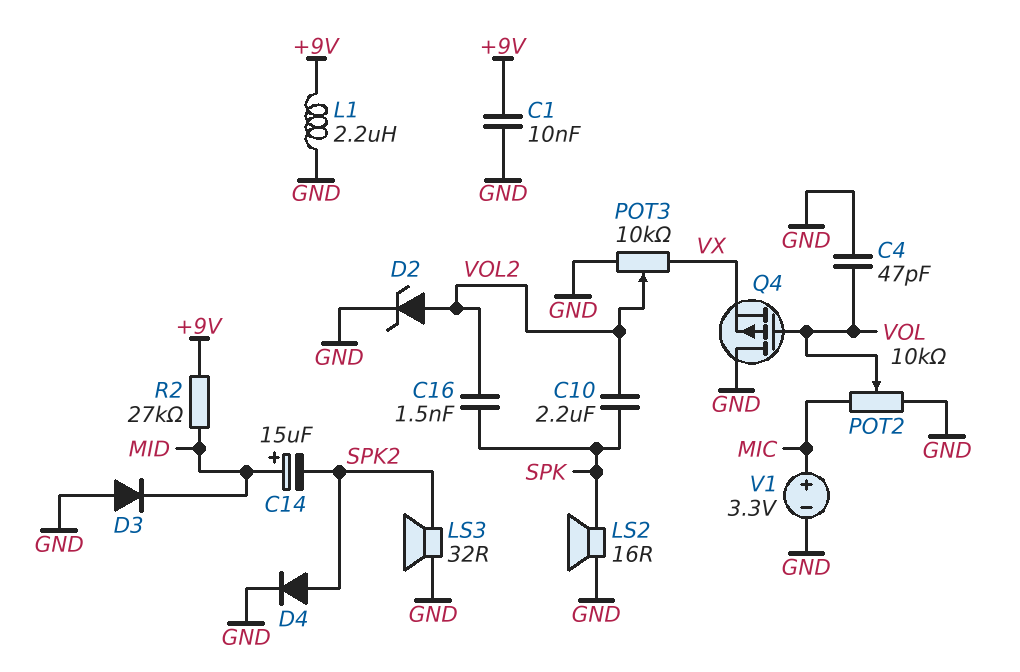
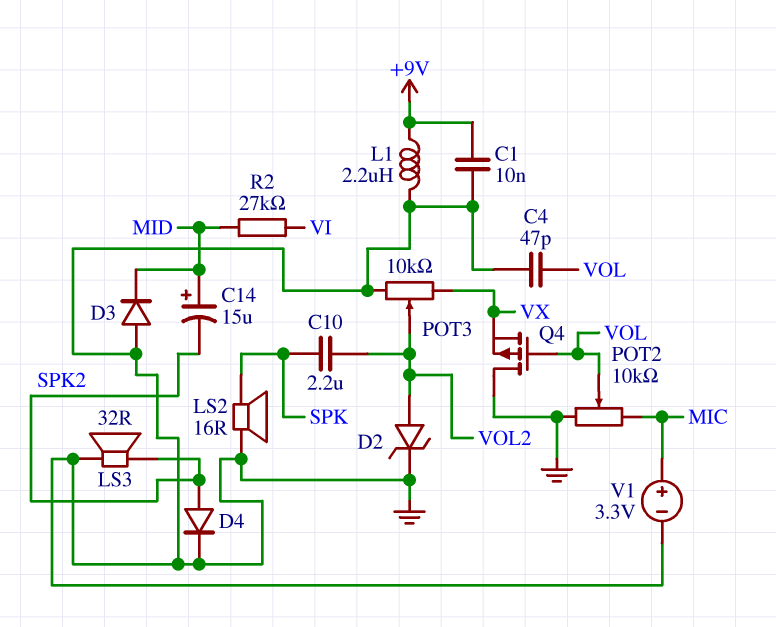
C16: 1.5nF (SPK, VOL2) -> none
R2: 27k (+9V, MID) -> 27k (MID, VI)

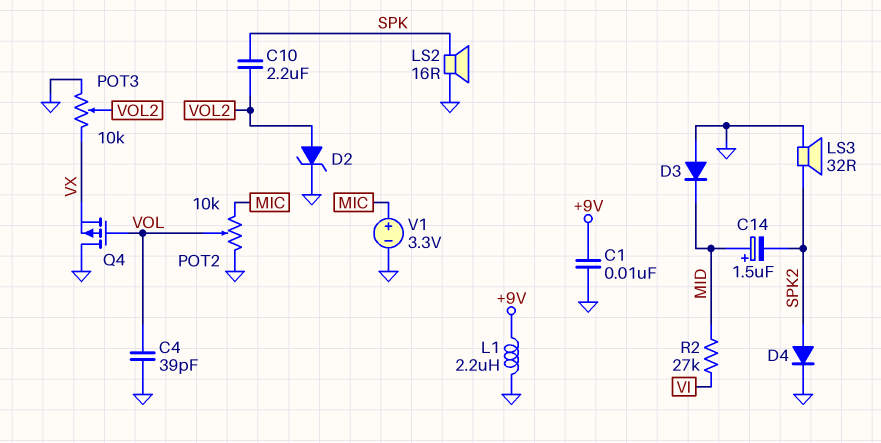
C4: 47pF (GND, VOL) -> 39pF (GND, VOL)
C14: 15uF (plus MID, minus SPK2) -> 1.5uF (plus MID, minus SPK2)

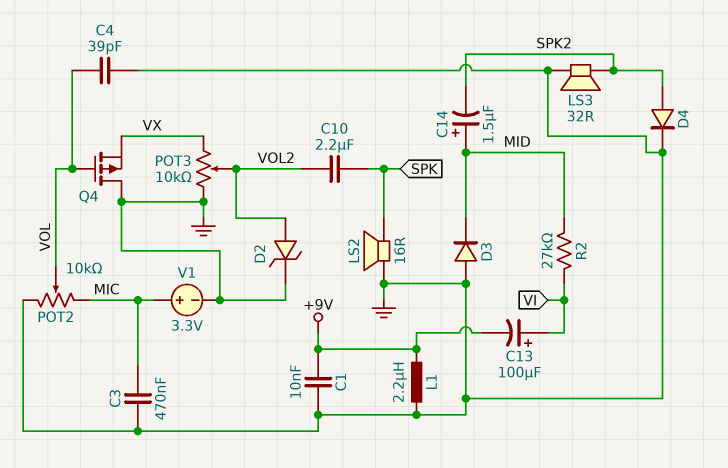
C3: none -> 470nF (GND, MIC)
C13: none -> 100uF (plus VI, minus +9V)

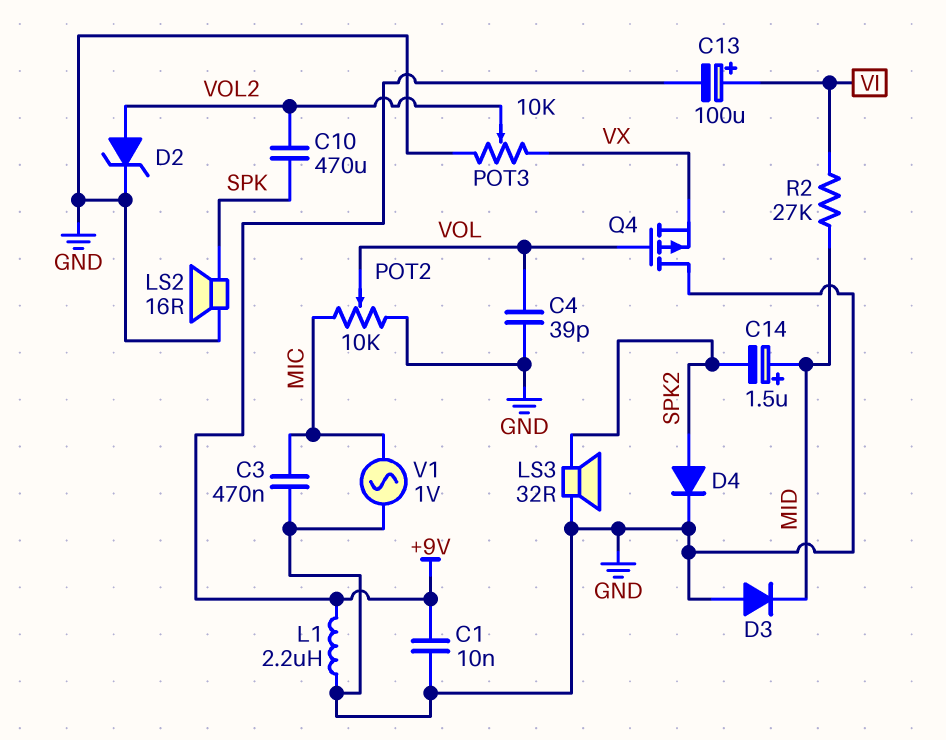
C10: 2.2uF (SPK, VOL2) -> 470uF (SPK, VOL2)
V1: 3.3V (plus MIC, minus GND) -> AC 1V (GND, MIC)

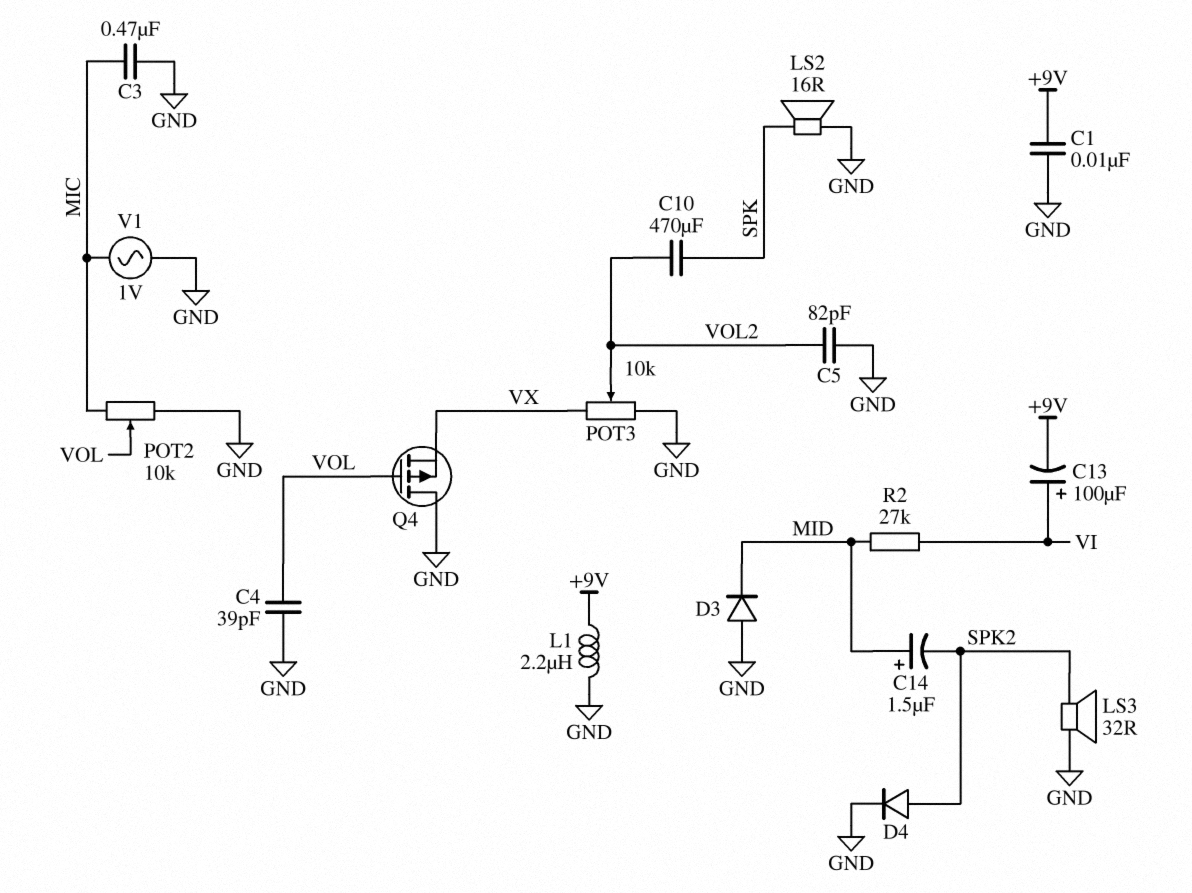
C5: none -> 82pF (GND, VOL2)
D2: zener (A VOL2, K GND) -> none

